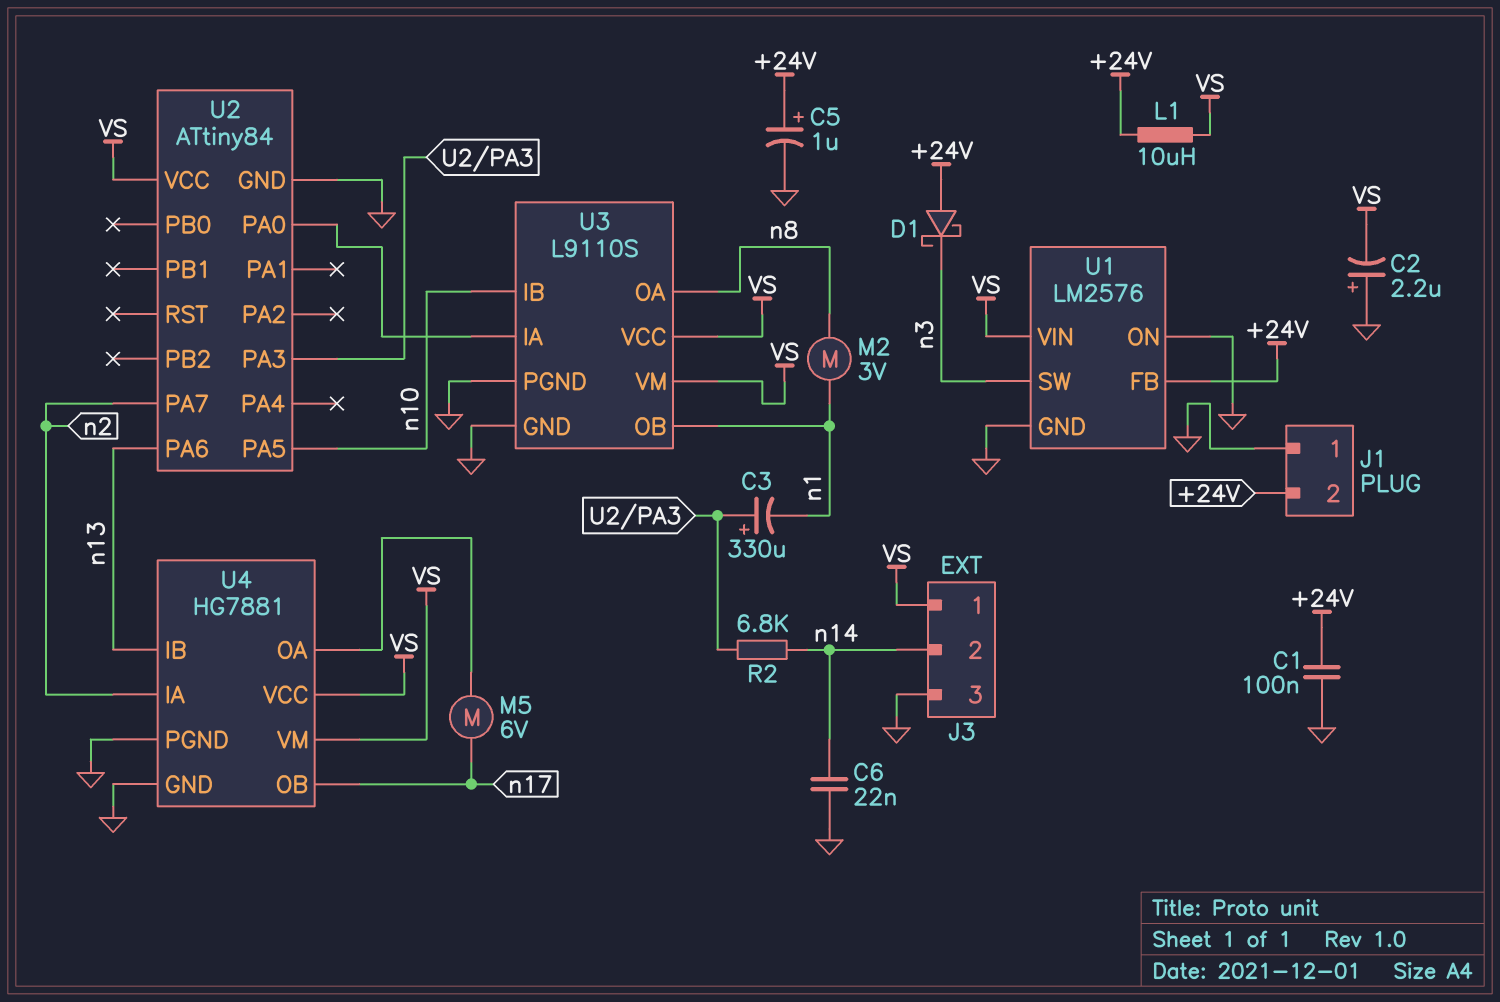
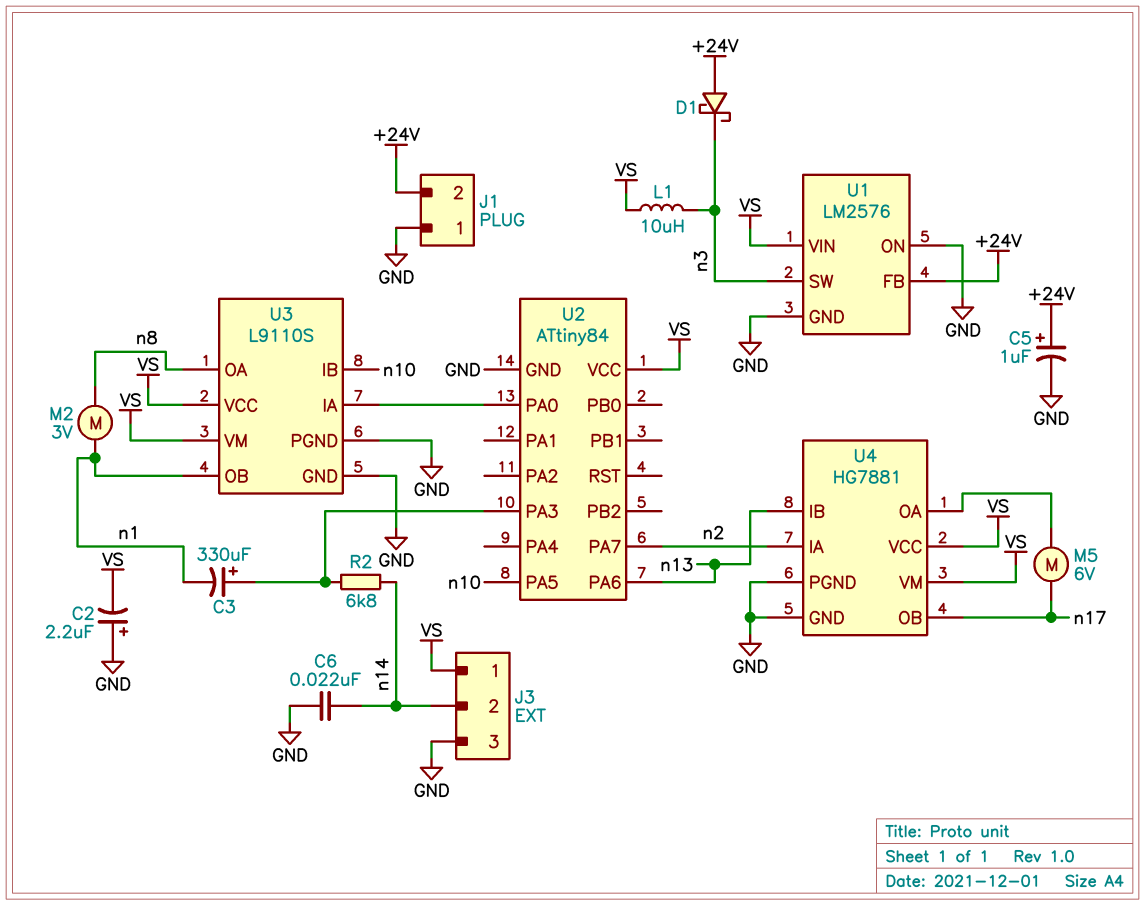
C1: 100nF (+24V, GND) -> none
L1: 10uH (+24V, VS) -> 10uH (VS, n3)

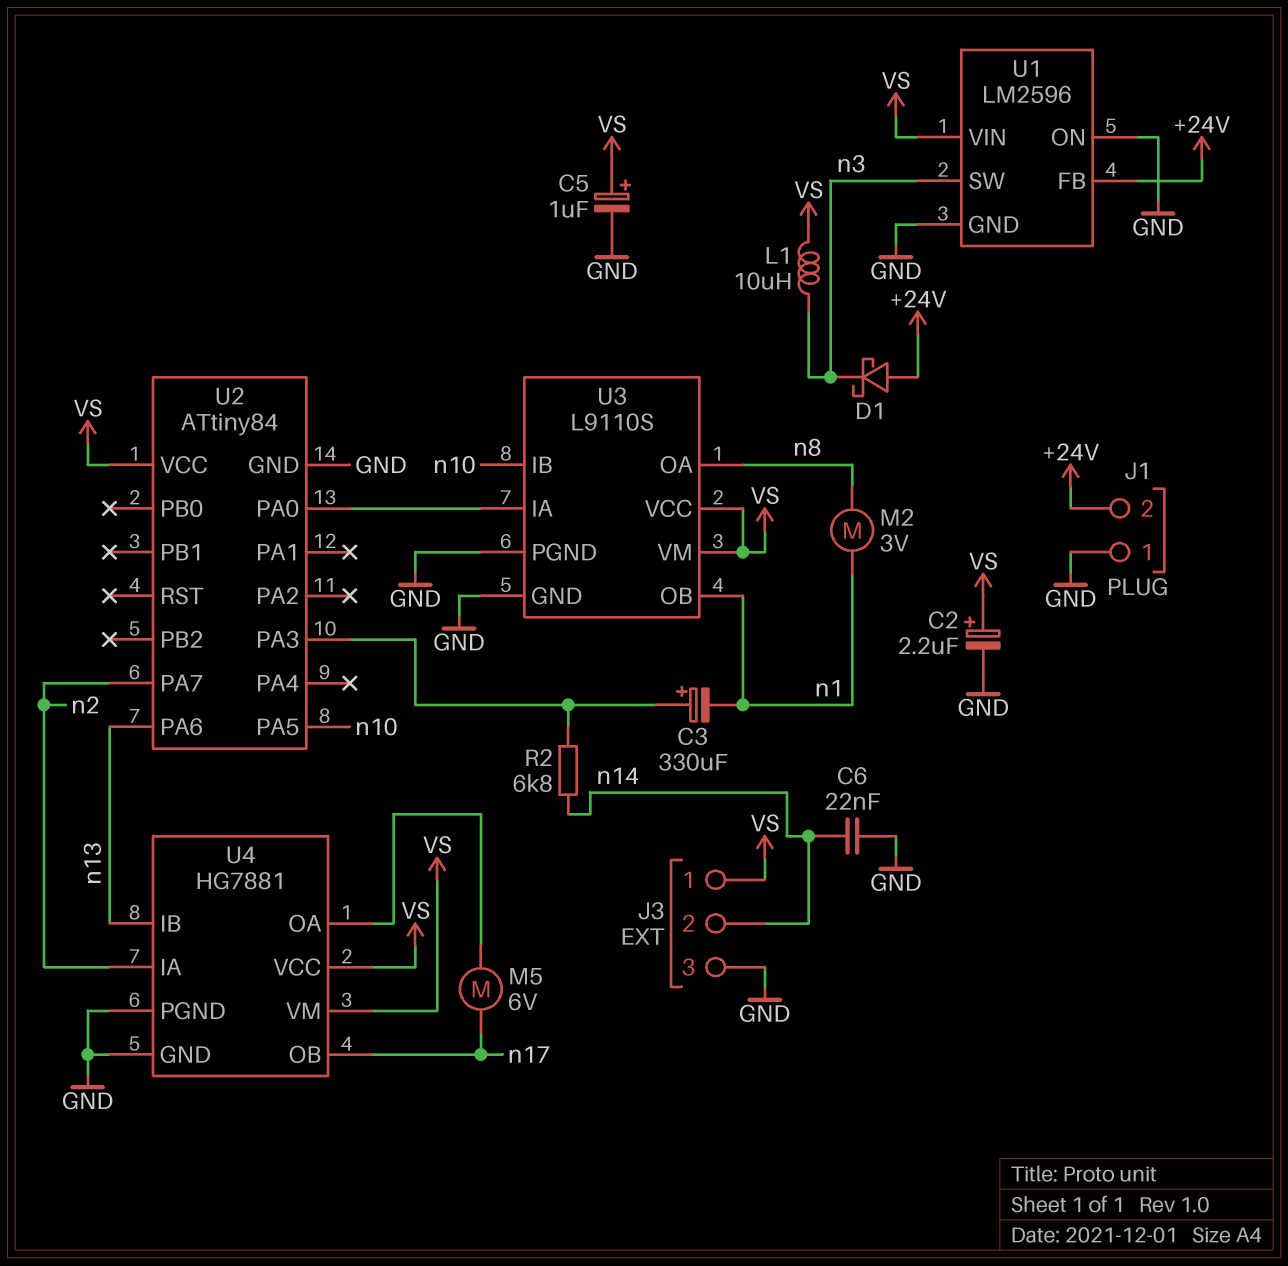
C2: 2.2uF (plus GND, minus VS) -> 2.2uF (plus VS, minus GND)
C5: 1uF (plus +24V, minus GND) -> 1uF (plus VS, minus GND)
U1: LM2576 -> LM2596

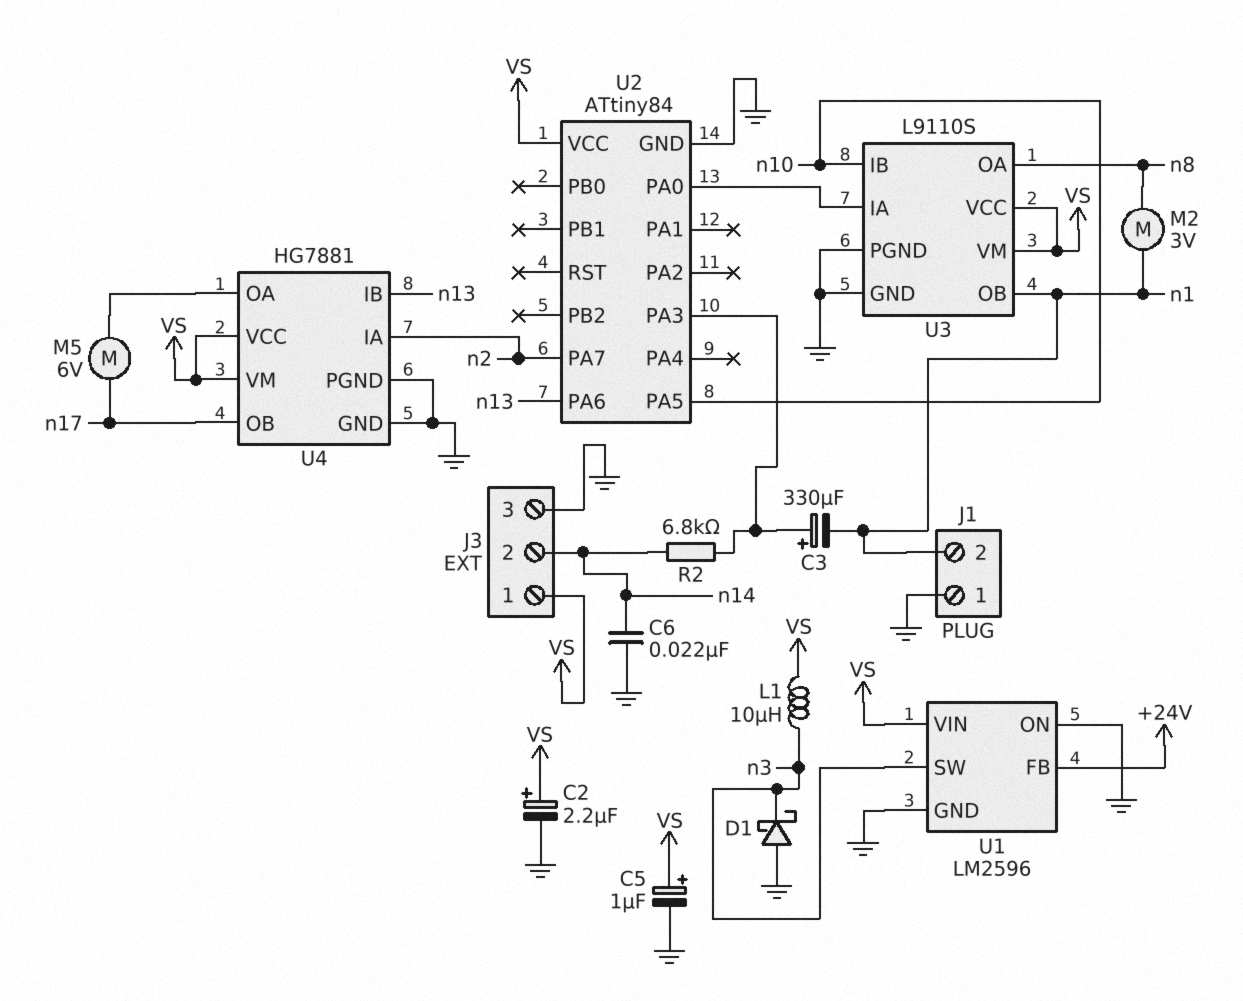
D1: schottky (A +24V, K n3) -> schottky (A GND, K n3)
J1 pin 2: +24V -> n1

